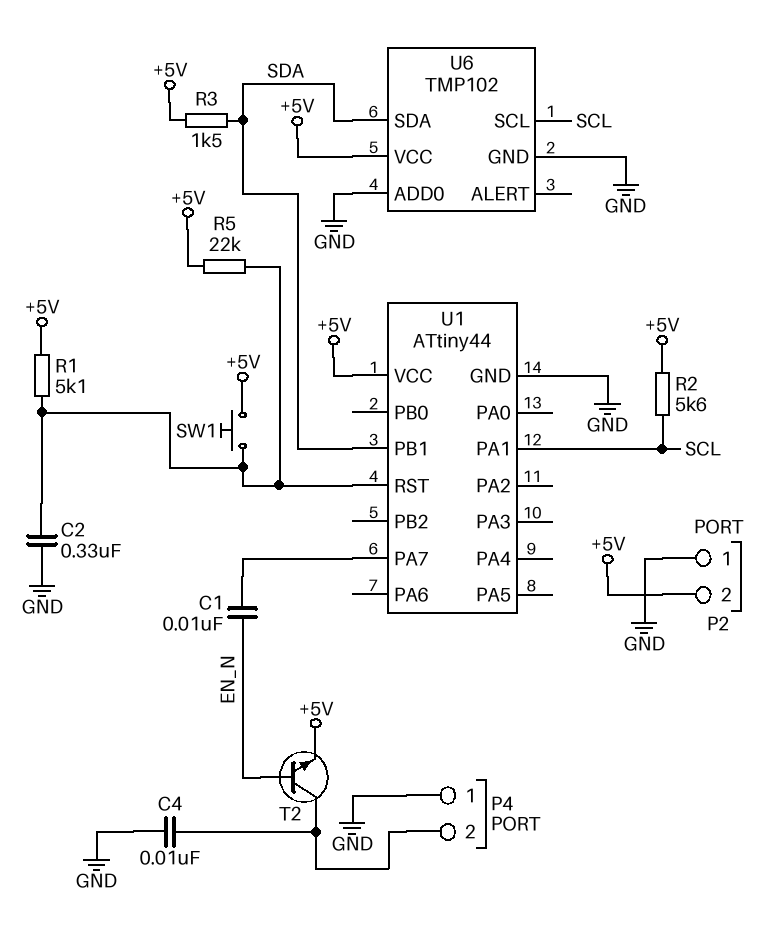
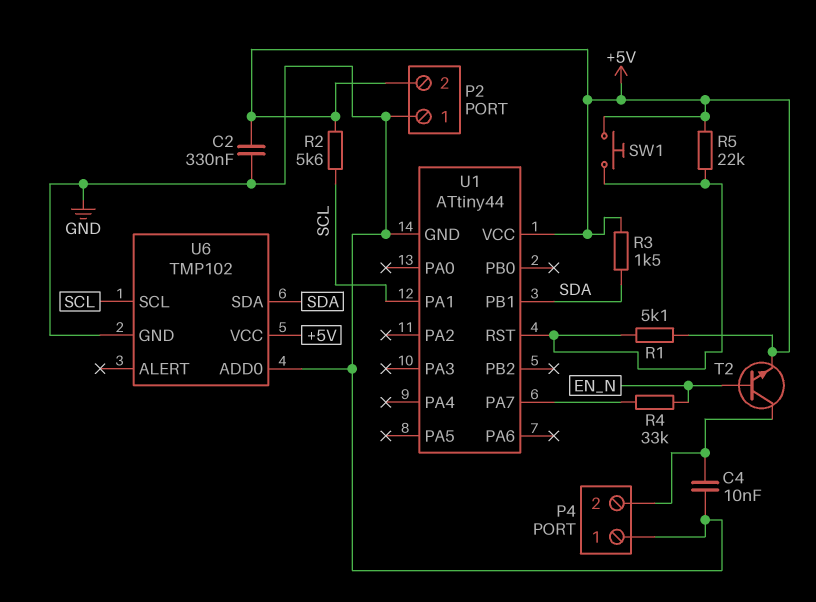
C1: 10nF (EN_N, U1/PA7) -> none
C2: 330nF (GND, U1/RST) -> 330nF (+5V, GND)
R4: none -> 33k (EN_N, U1/PA7)

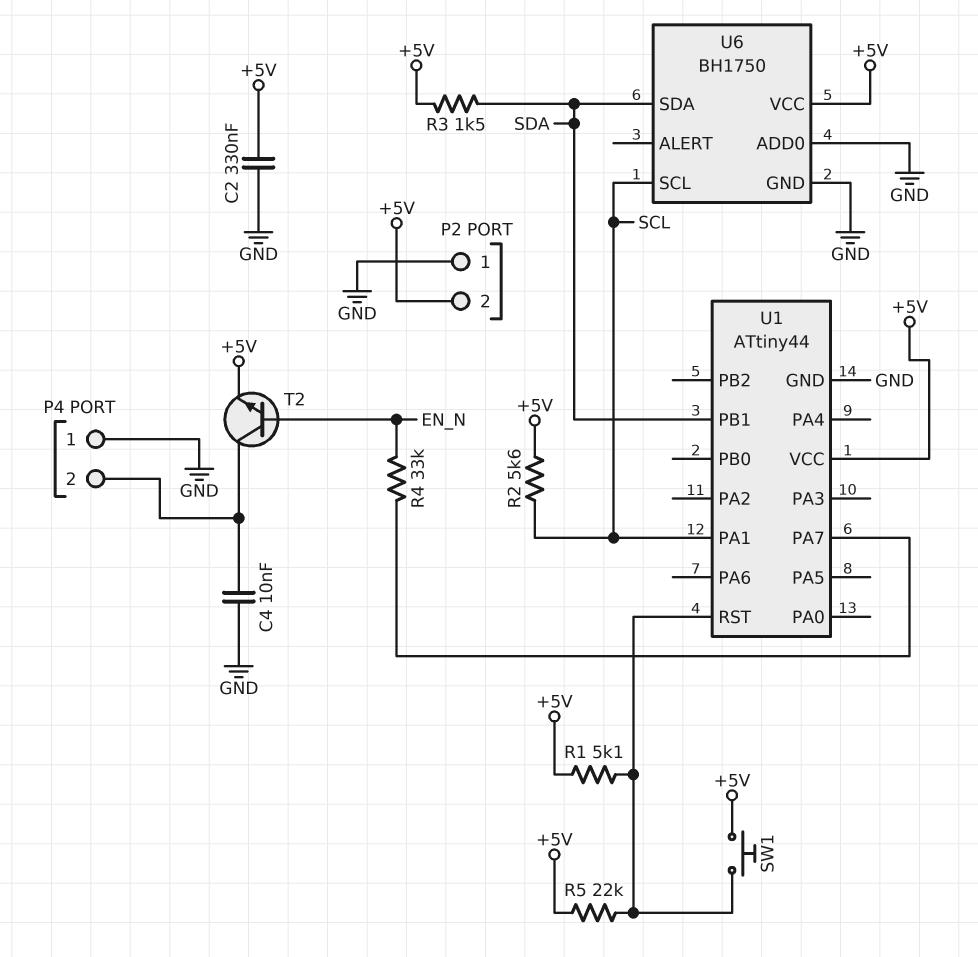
U6: TMP102 -> BH1750

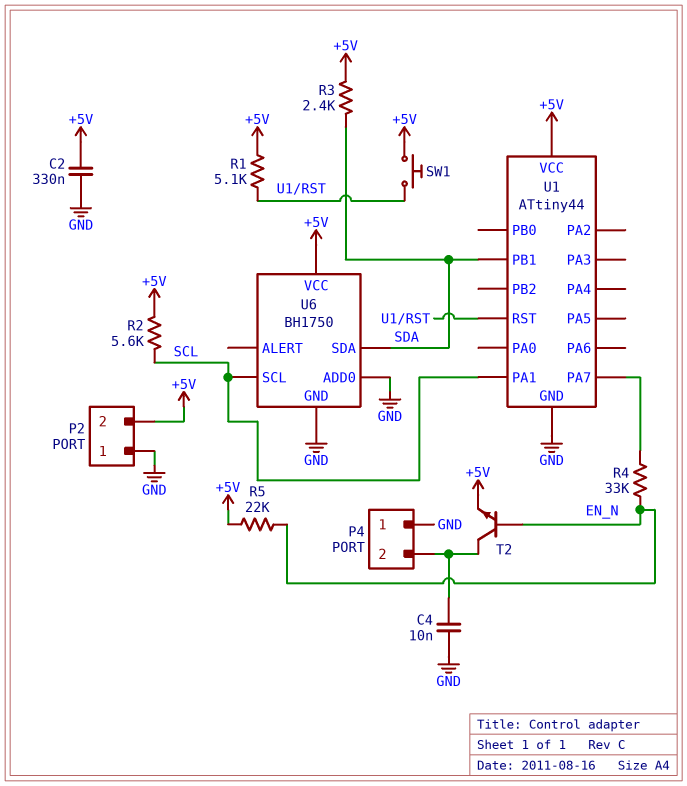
R3: 1.5k (+5V, SDA) -> 2.4k (+5V, SDA)
R5: 22k (+5V, U1/RST) -> 22k (+5V, EN_N)

